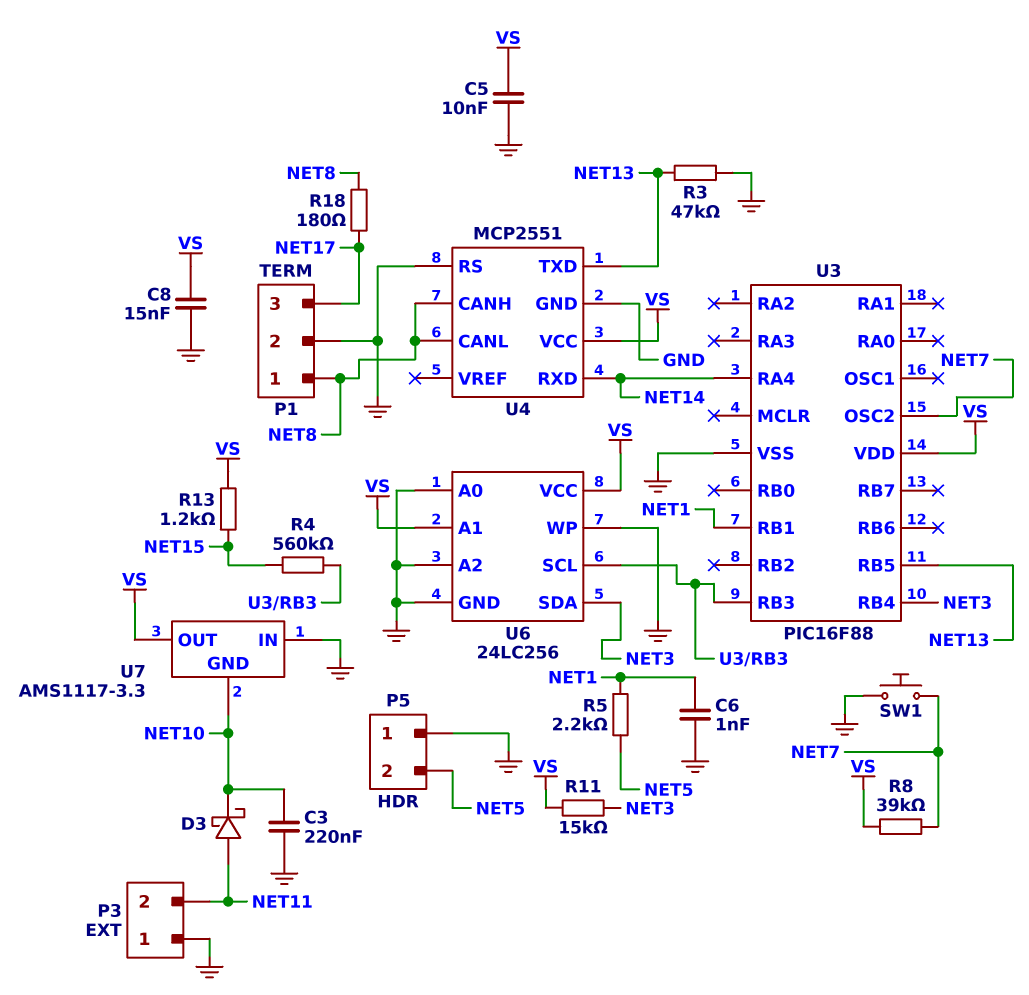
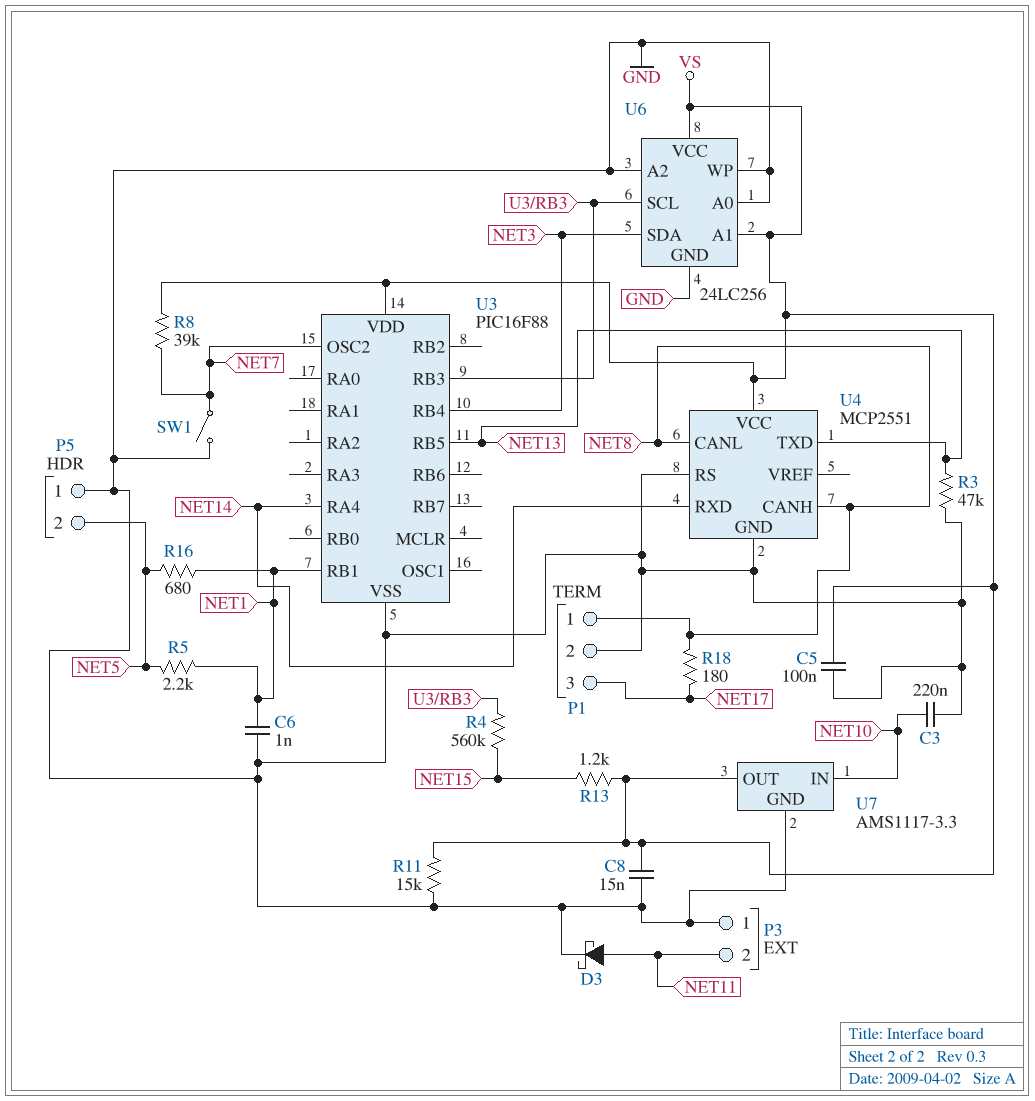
C5: 10nF (GND, VS) -> 100nF (GND, VS)
D3: schottky (A NET11, K NET10) -> schottky (A NET11, K GND)
R11: 15k (NET3, VS) -> 15k (GND, VS)
R16: none -> 680 (NET1, NET5)
SW1: button (GND, NET7) -> switch (GND, NET7)
U7 pin GND: NET10 -> GND
U7 pin IN: GND -> NET10

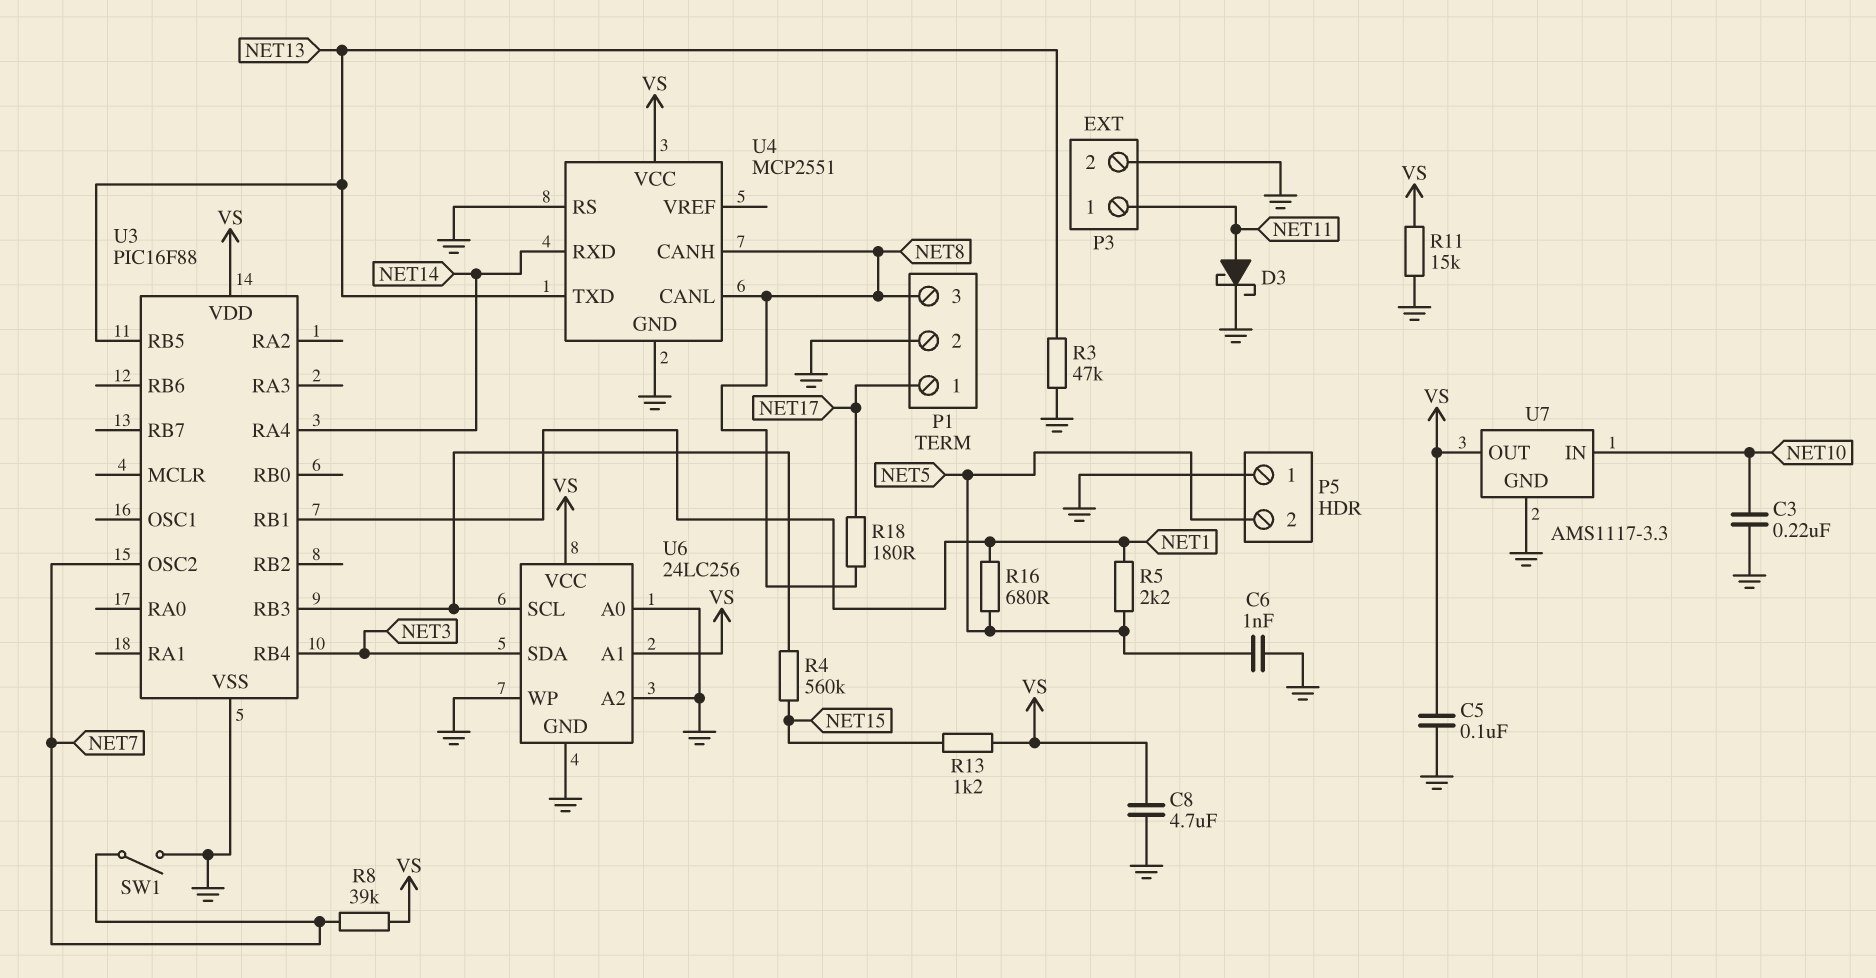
C6: 1nF (GND, NET1) -> 1nF (GND, NET5)
C8: 15nF (GND, VS) -> 4.7uF (GND, VS)
P1 pin 1: NET8 -> NET17
P1 pin 3: NET17 -> NET8
P3 pin 1: GND -> NET11
P3 pin 2: NET11 -> GND

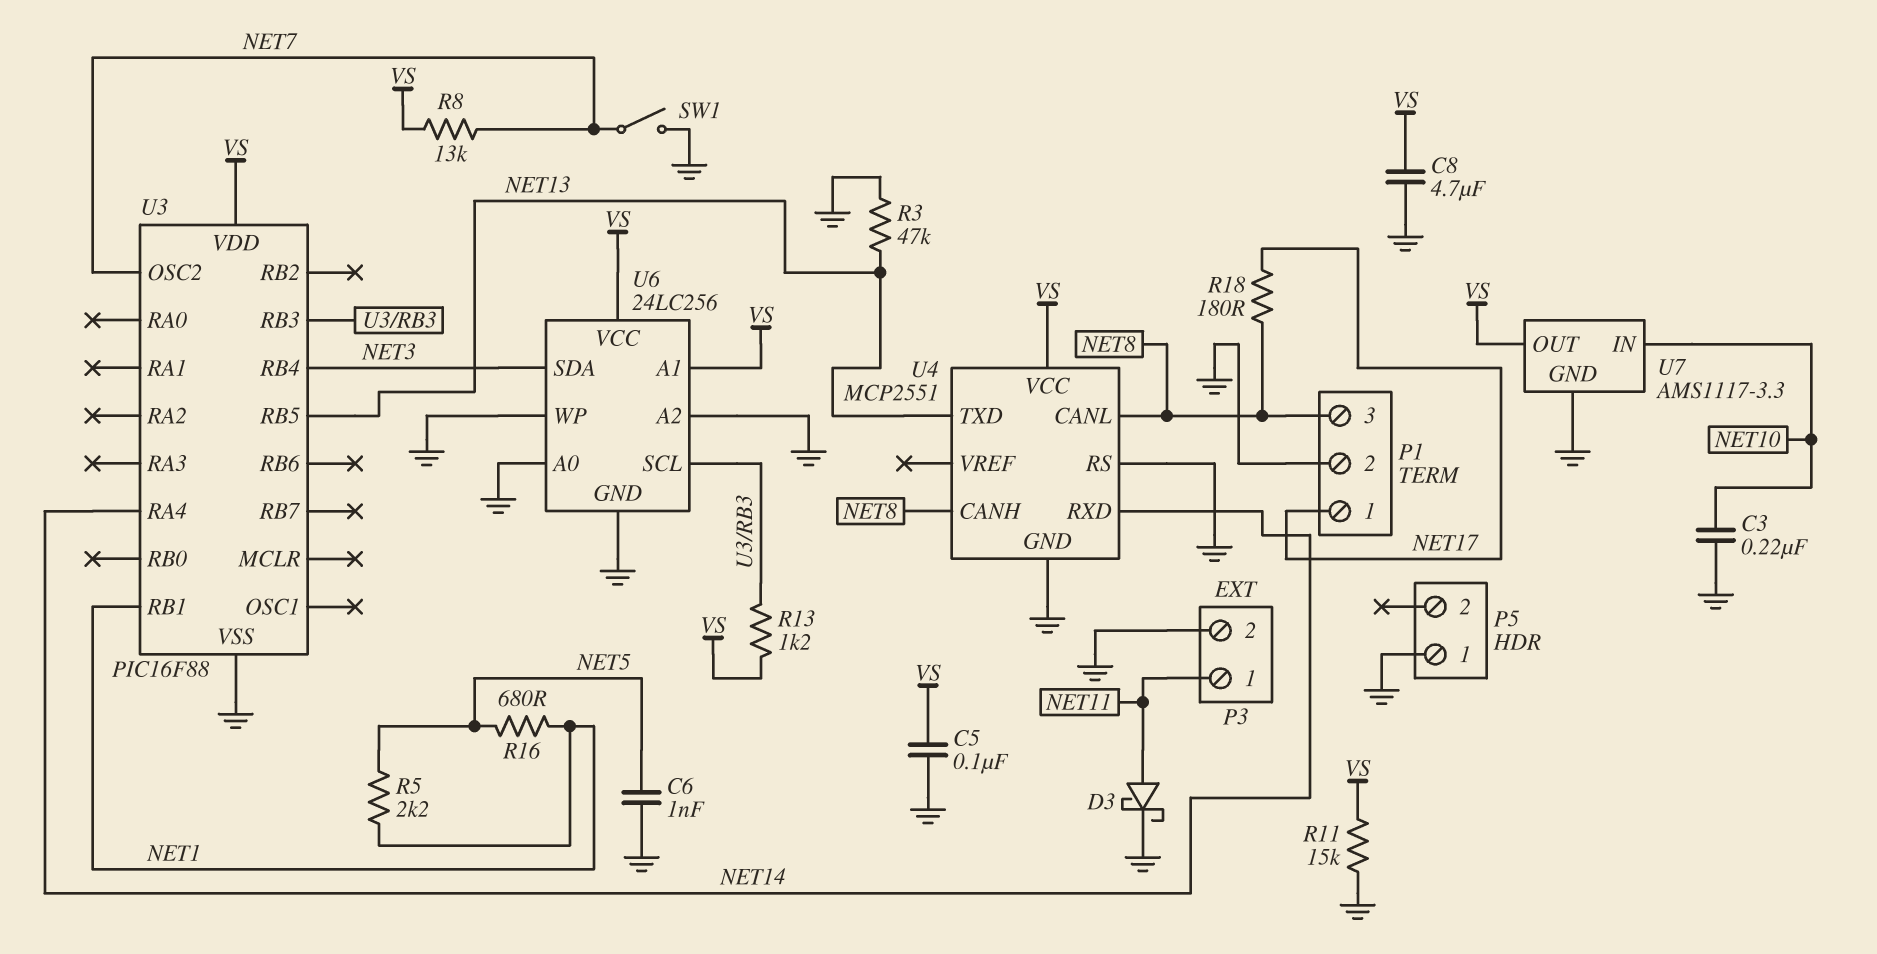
P5 pin 2: NET5 -> none
R4: 560k (NET15, U3/RB3) -> none
R8: 39k (NET7, VS) -> 13k (NET7, VS)
R13: 1.2k (NET15, VS) -> 1.2k (U3/RB3, VS)

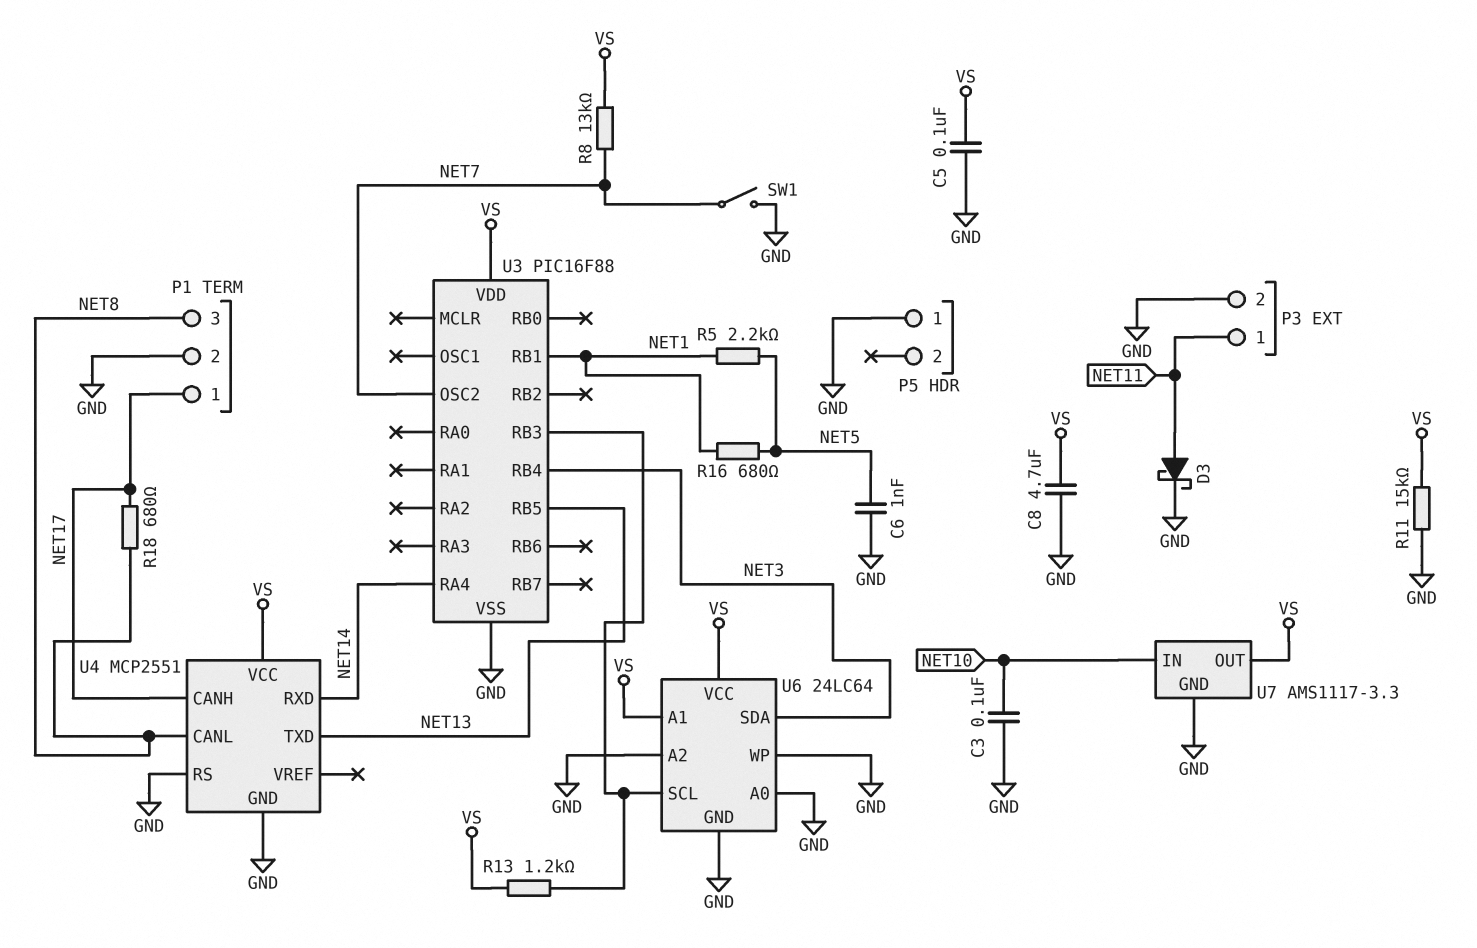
C3: 220nF (GND, NET10) -> 100nF (GND, NET10)
R3: 47k (GND, NET13) -> none
R18: 180 (NET8, NET17) -> 680 (NET8, NET17)
U4 pin CANH: NET8 -> NET17
U6: 24LC256 -> 24LC64

